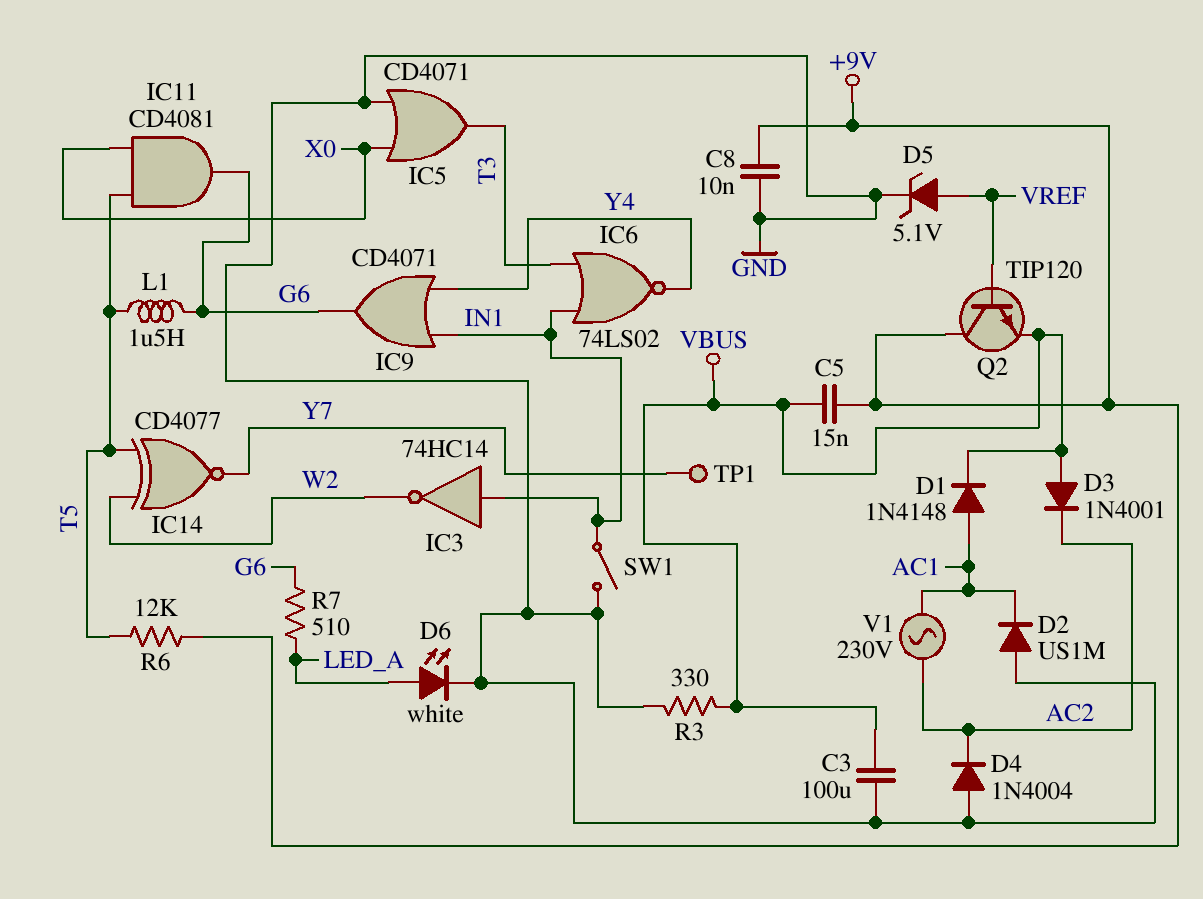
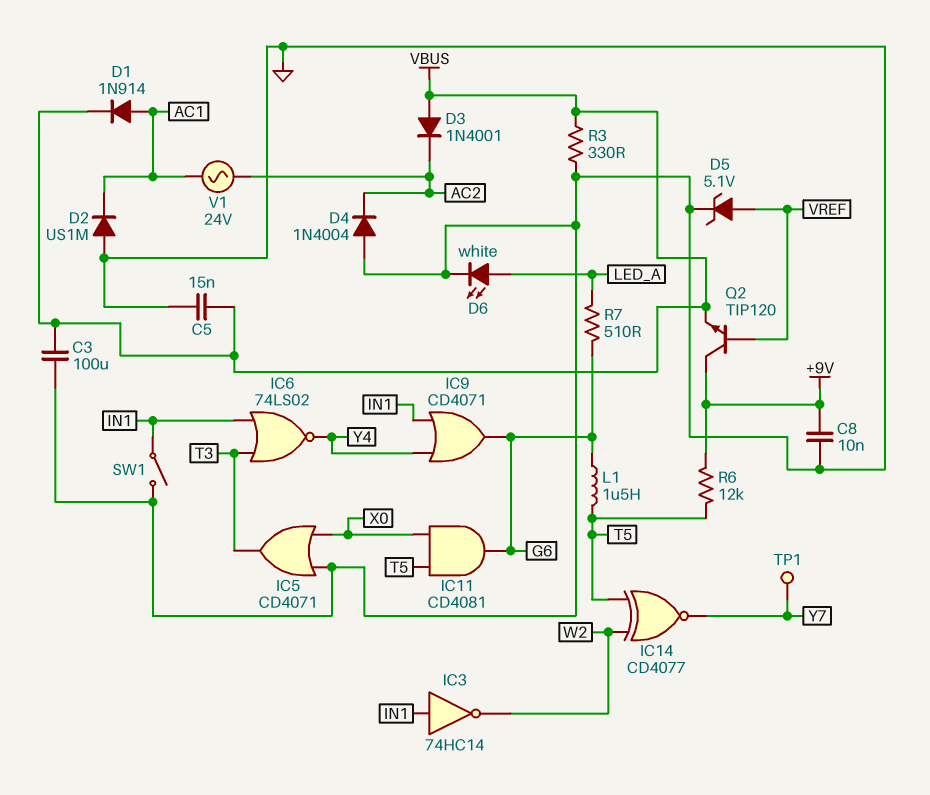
C5: 15nF (+9V, VBUS) -> 15nF (GND, VBUS)
D1: diode 1N4148 (A AC1, K VBUS) -> diode 1N914 (A AC1, K VBUS)
V1: AC 230V (AC1, AC2) -> AC 24V (AC1, AC2)

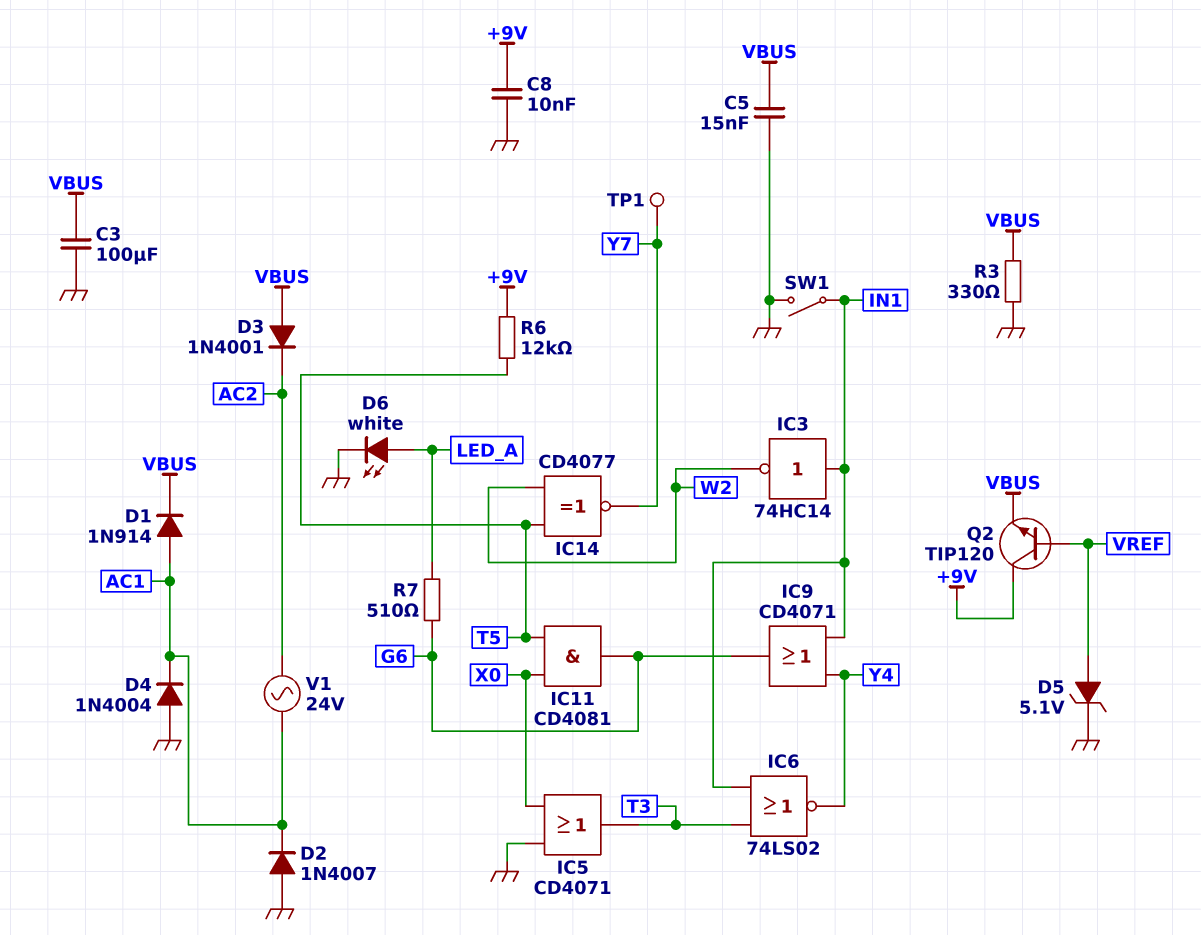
D2: diode US1M (A GND, K AC1) -> diode 1N4007 (A GND, K AC1)
D4: diode 1N4004 (A GND, K AC2) -> diode 1N4004 (A GND, K AC1)
L1: 1.5uH (G6, T5) -> none

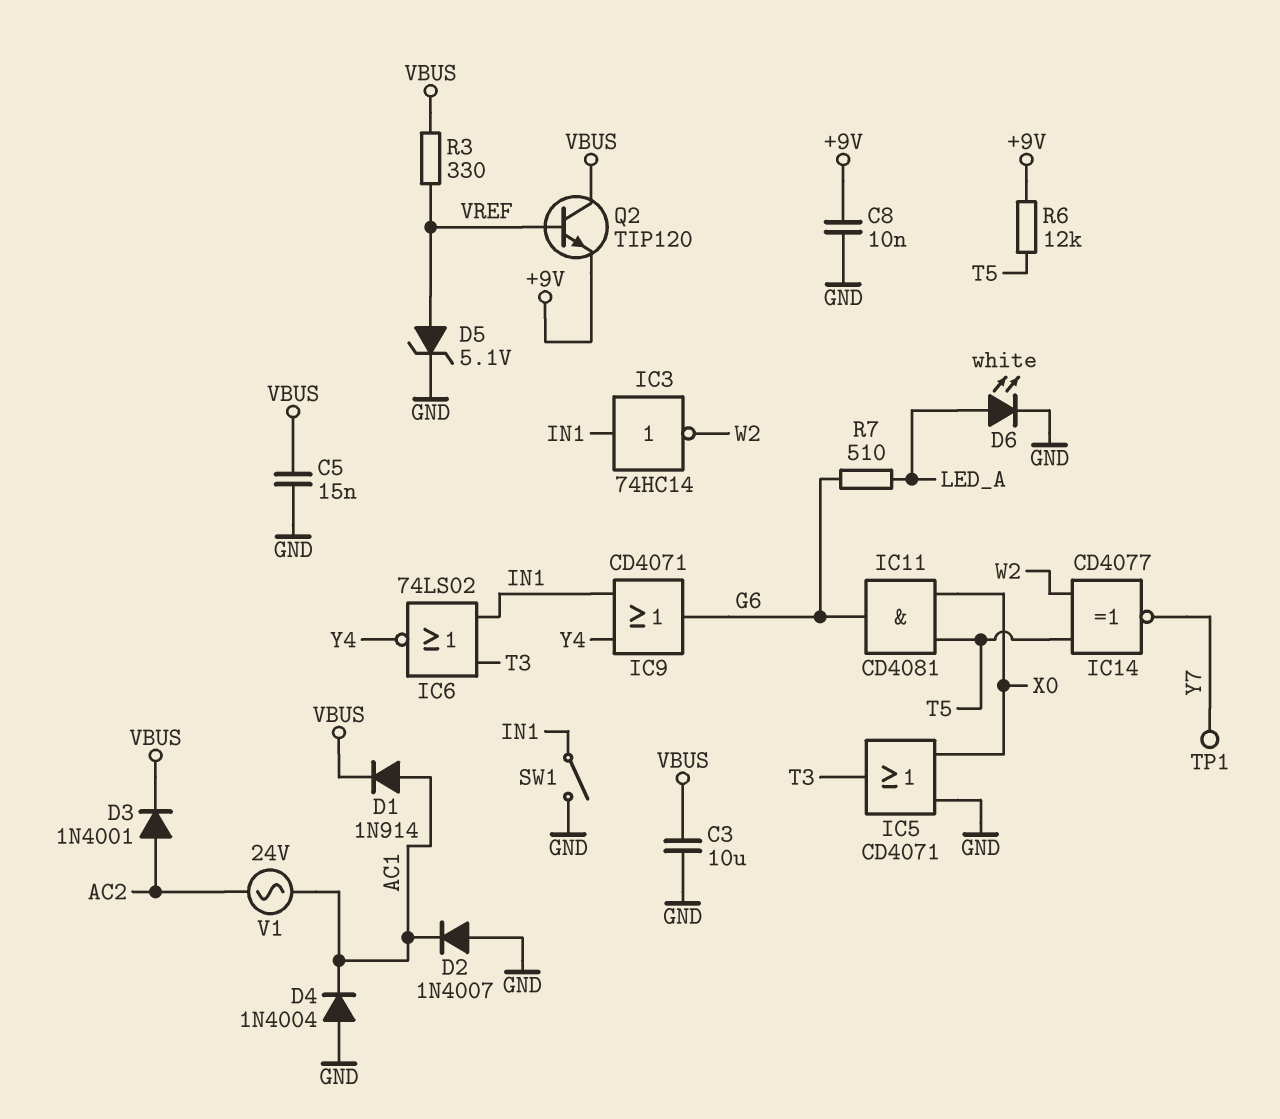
C3: 100uF (GND, VBUS) -> 10uF (GND, VBUS)
D3: diode 1N4001 (A VBUS, K AC2) -> diode 1N4001 (A AC2, K VBUS)
Q2: NPN TIP120 (B VREF, C +9V, E VBUS) -> NPN TIP120 (B VREF, C VBUS, E +9V)
R3: 330 (GND, VBUS) -> 330 (VBUS, VREF)

